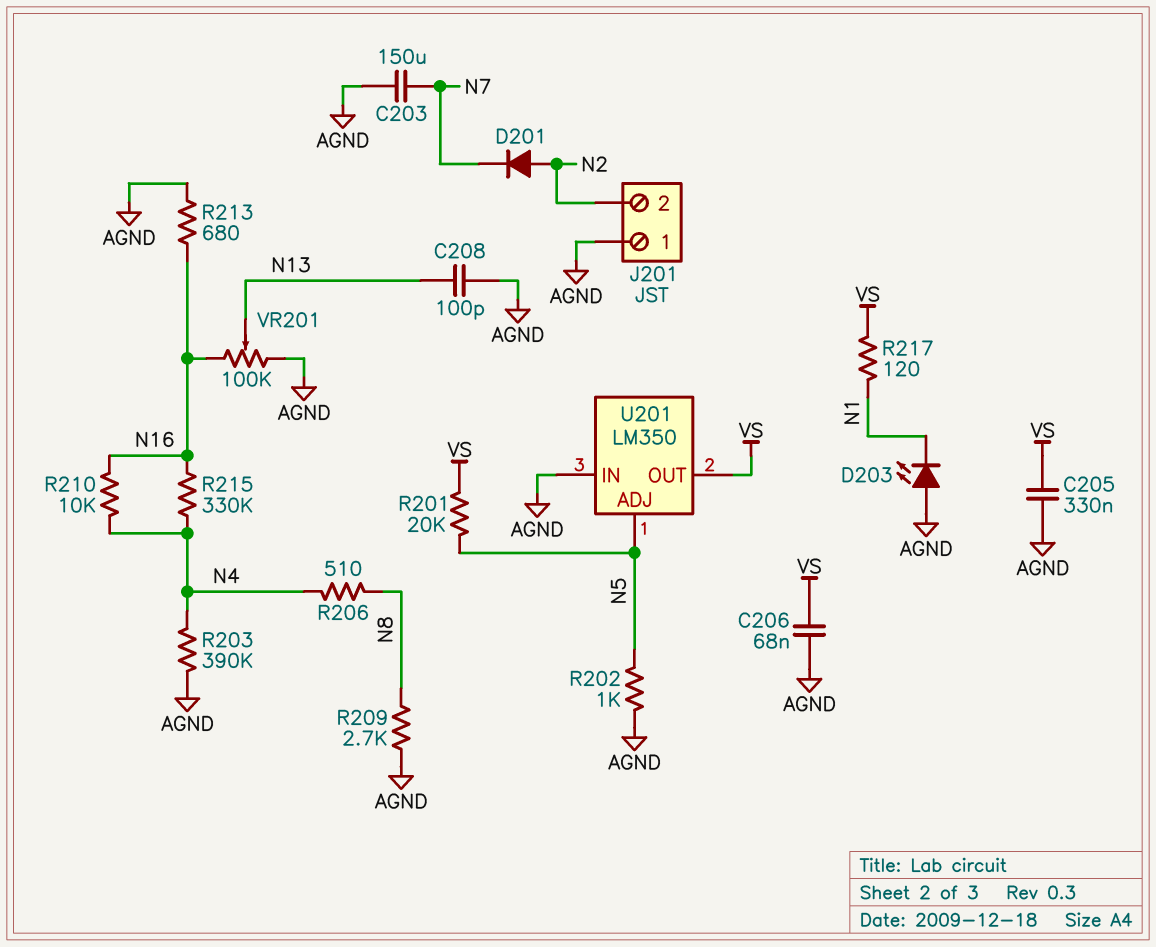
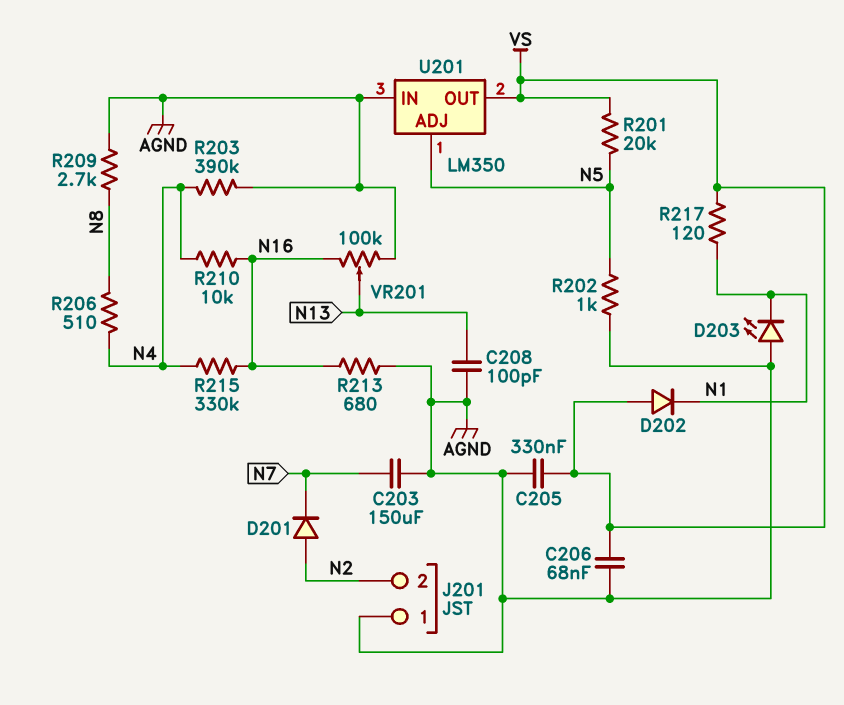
D202: none -> diode (A VS, K N1)

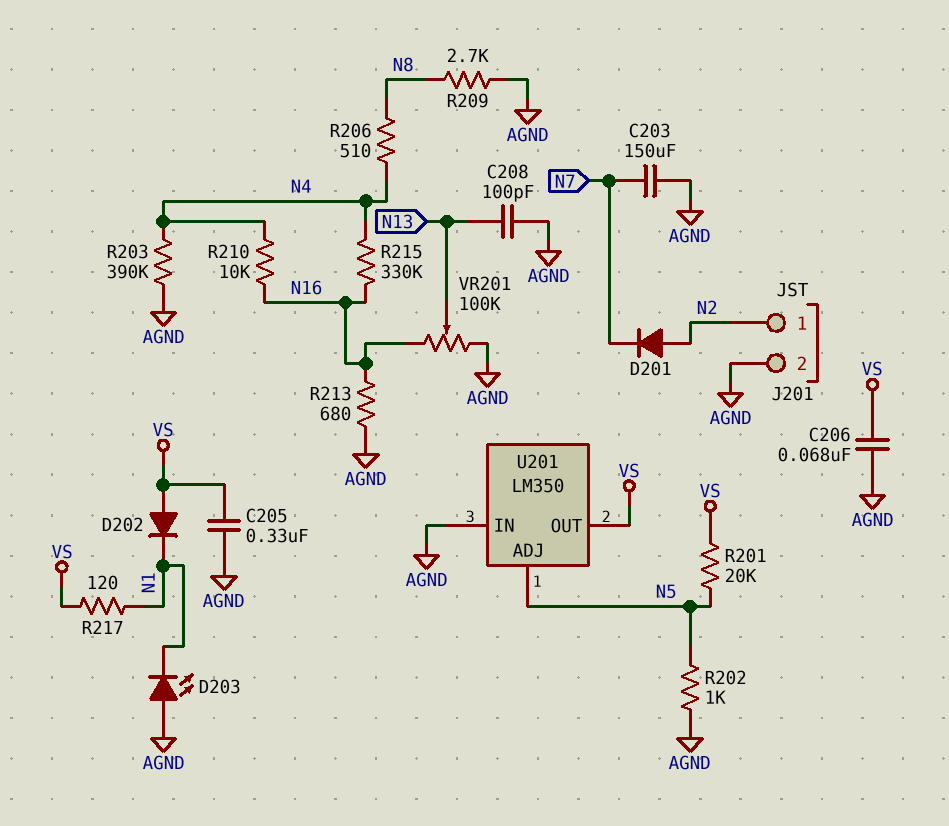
J201 pin 1: AGND -> N2
J201 pin 2: N2 -> AGND

